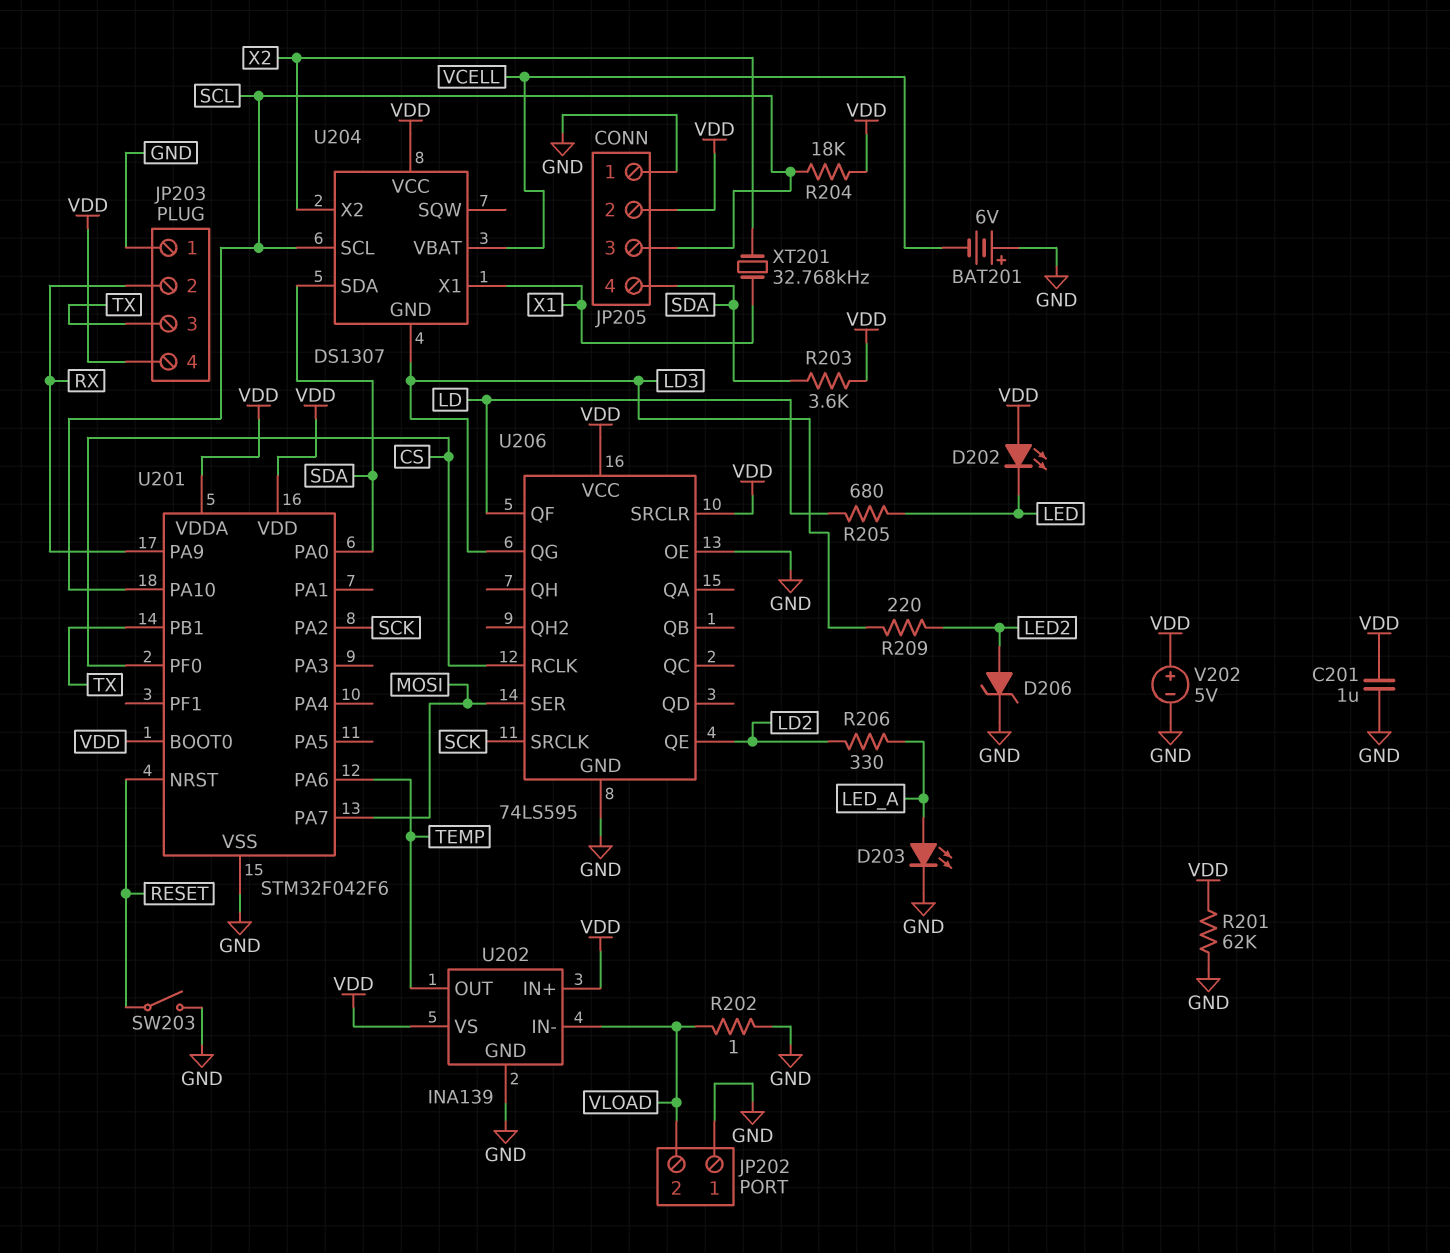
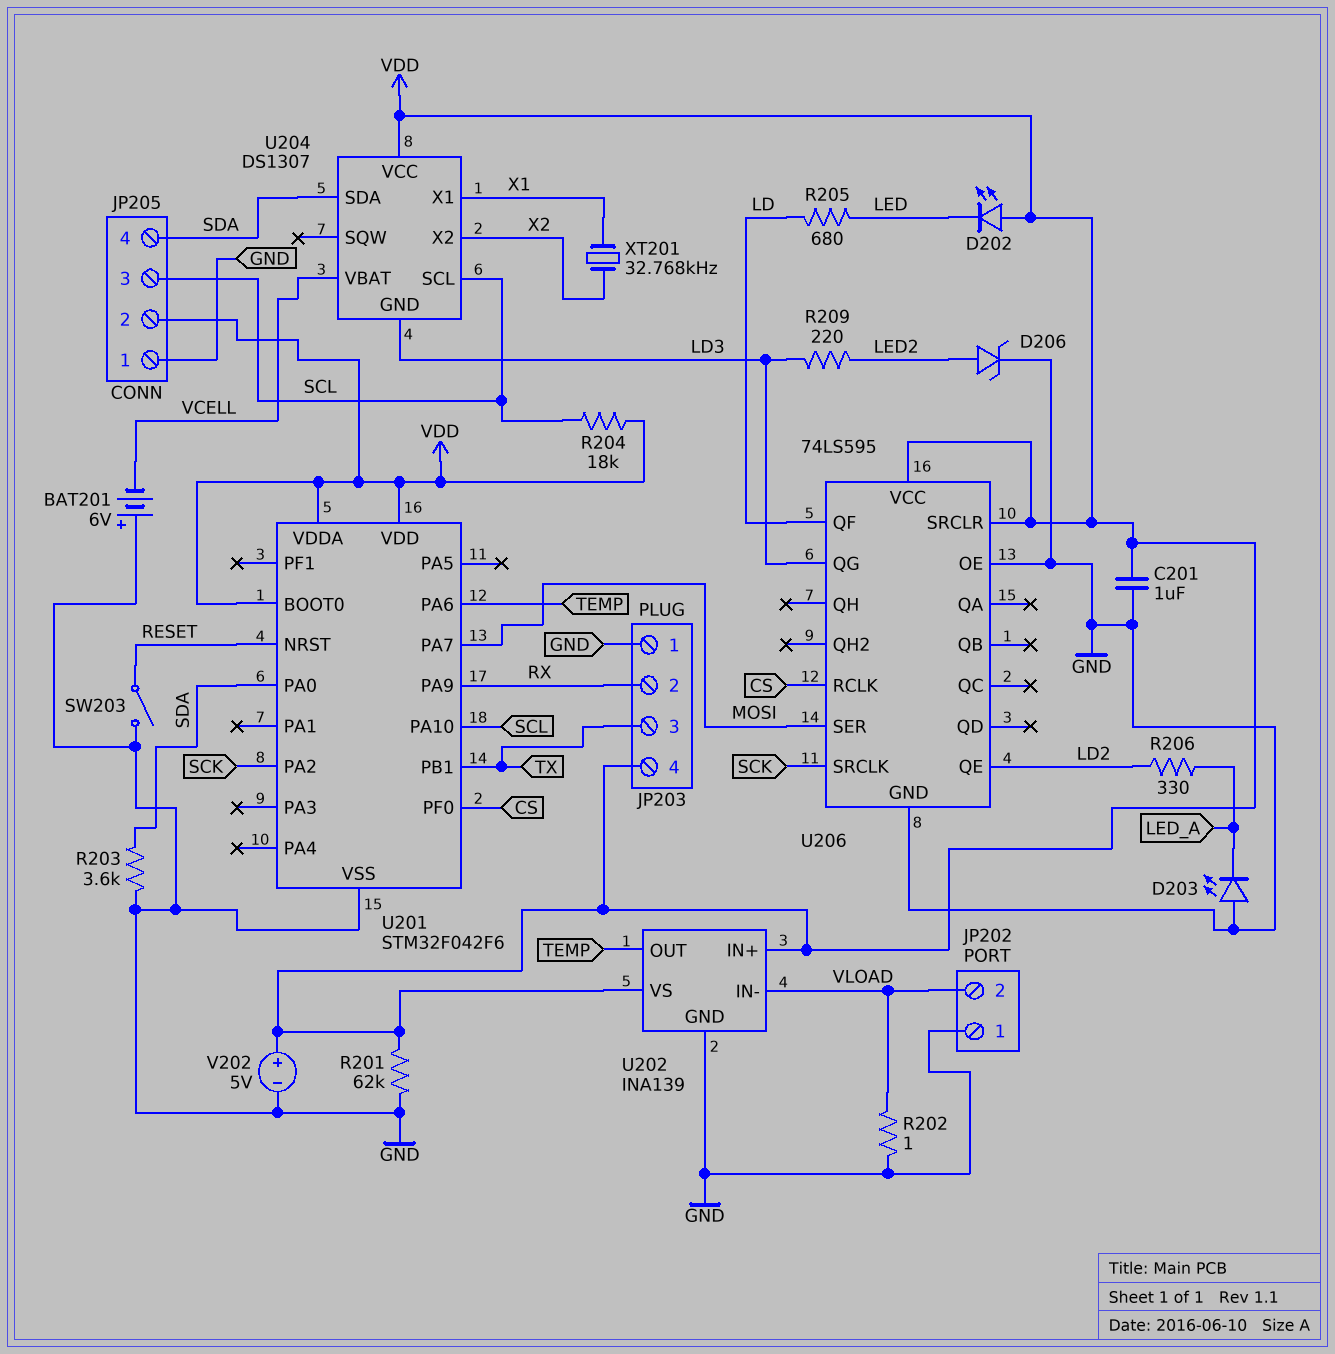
D203: LED (A LED_A, K GND) -> LED (A GND, K LED_A)
R203: 3.6k (SDA, VDD) -> 3.6k (GND, SDA)

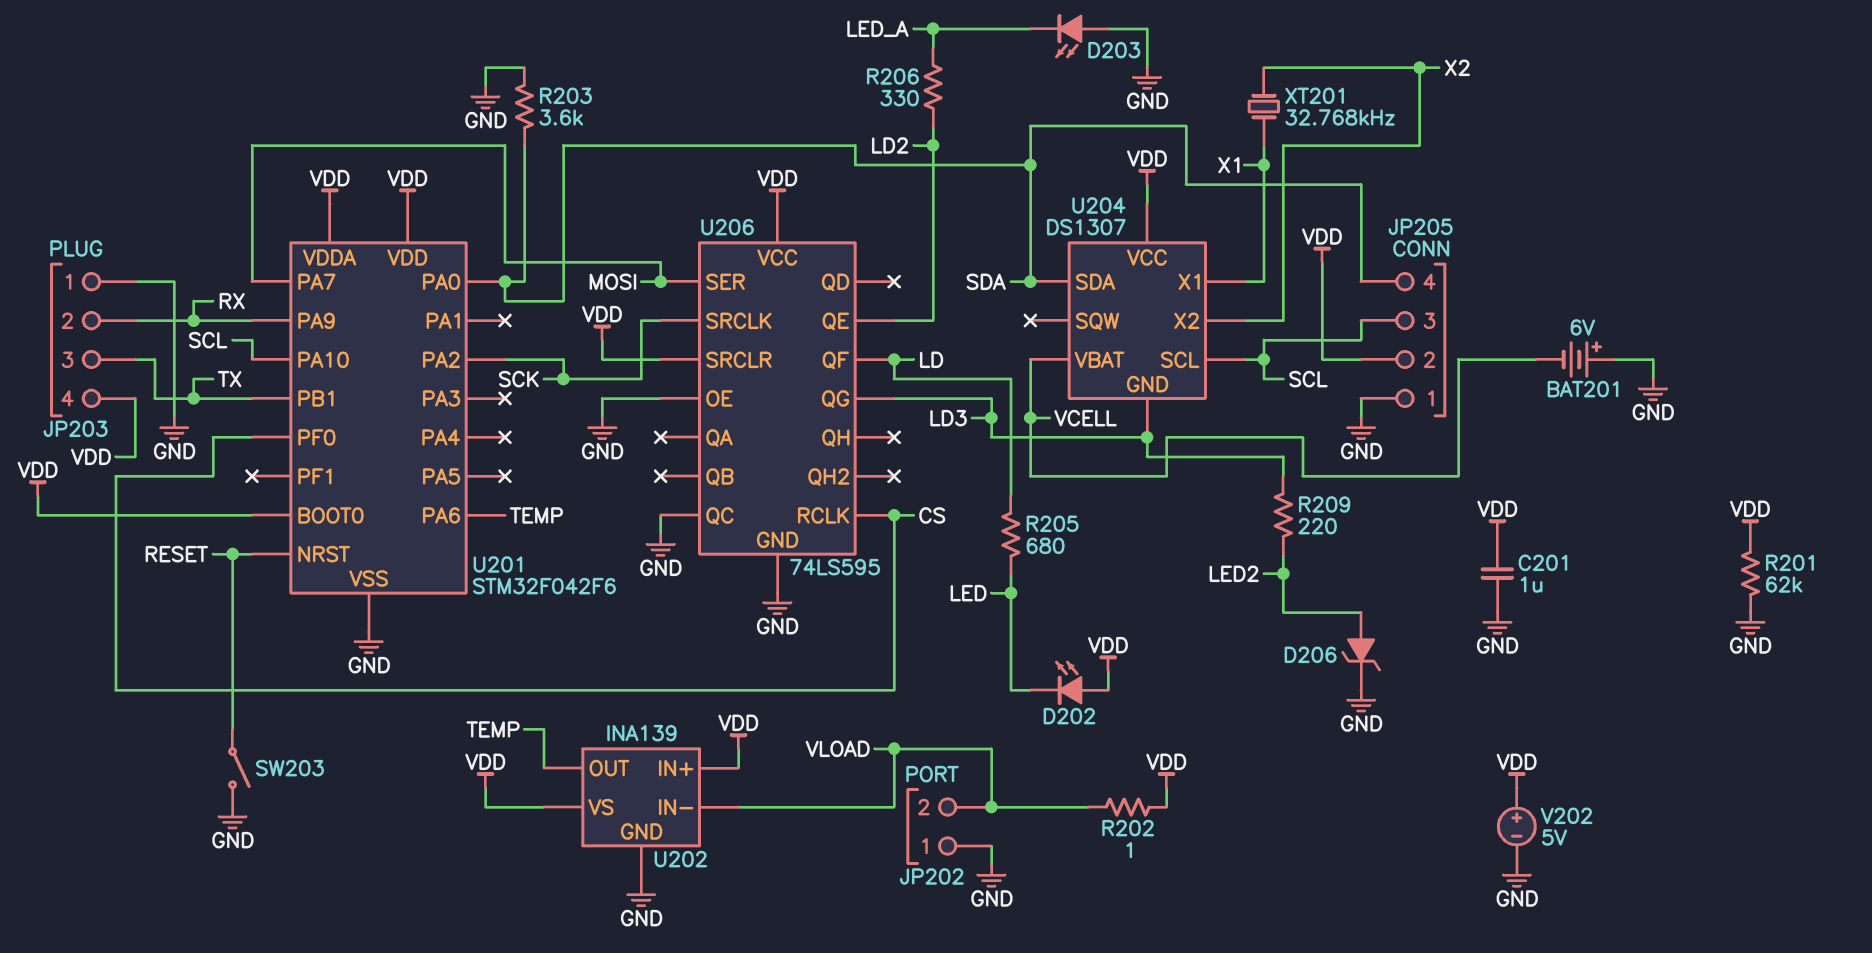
R202: 1 (GND, VLOAD) -> 1 (VDD, VLOAD)
R204: 18k (SCL, VDD) -> none
U206 pin QC: none -> GND

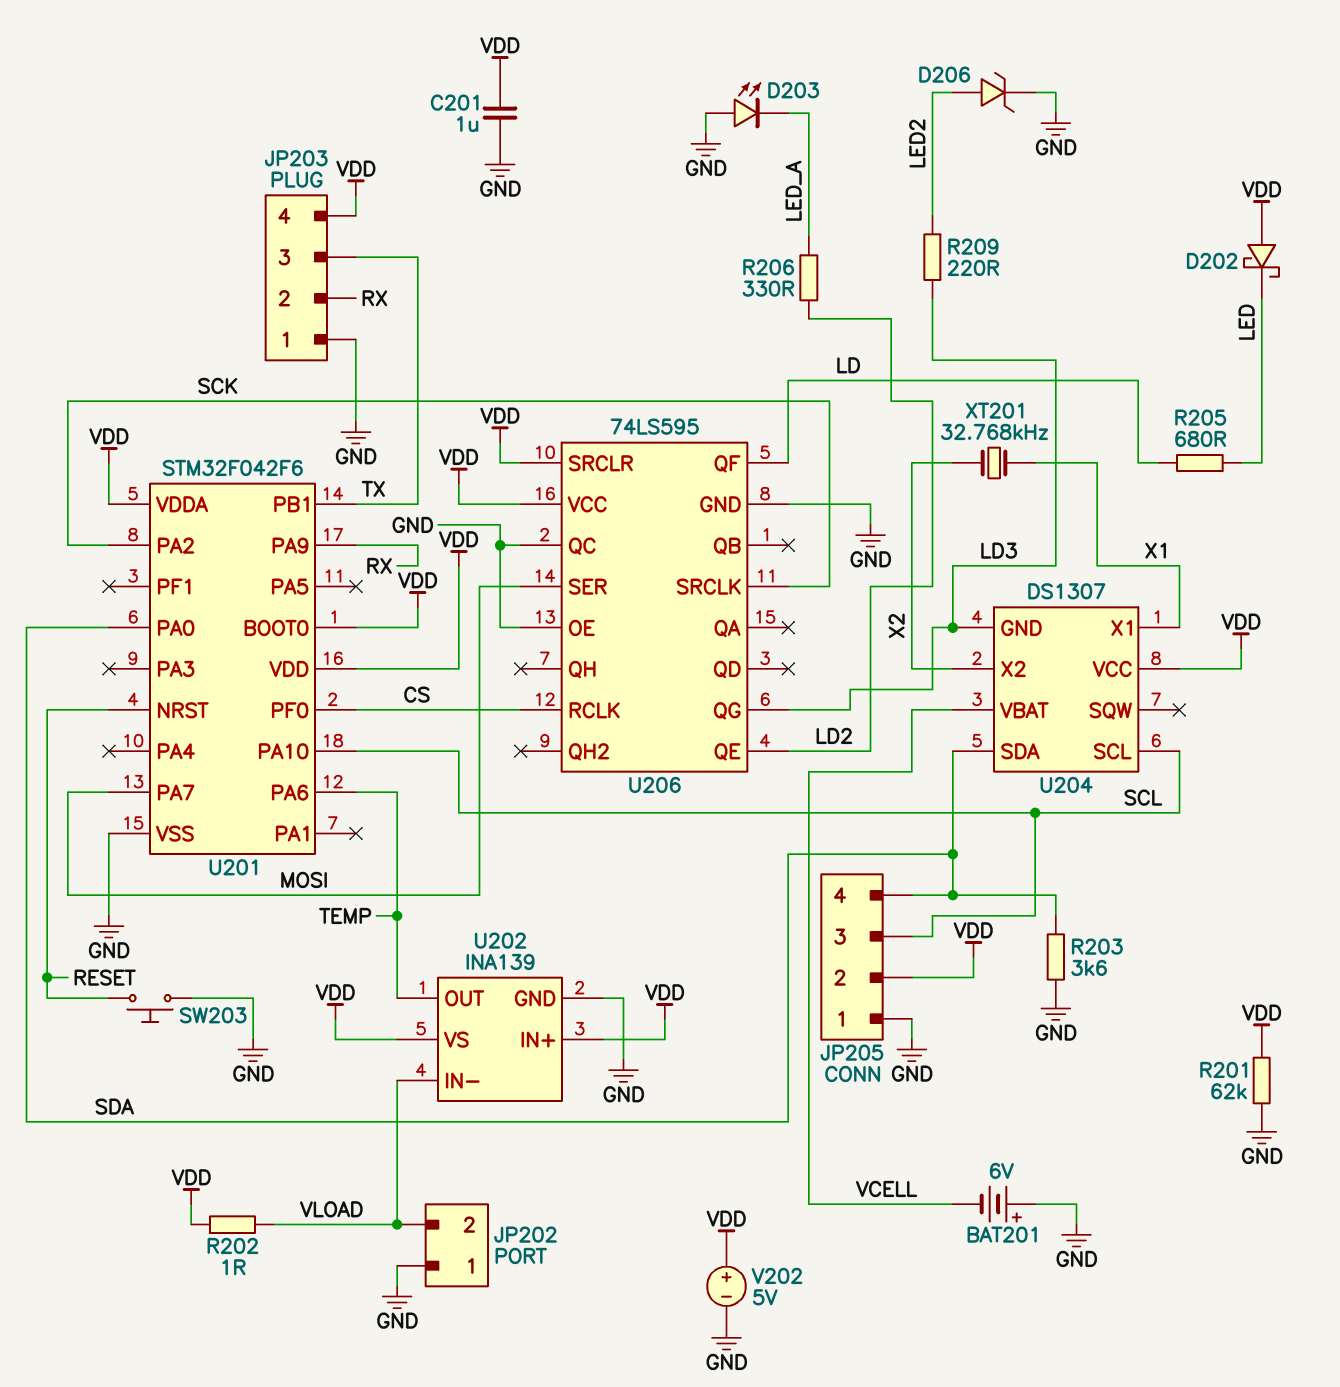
D202: LED (A VDD, K LED) -> schottky (A VDD, K LED)
SW203: switch (GND, RESET) -> button (GND, RESET)

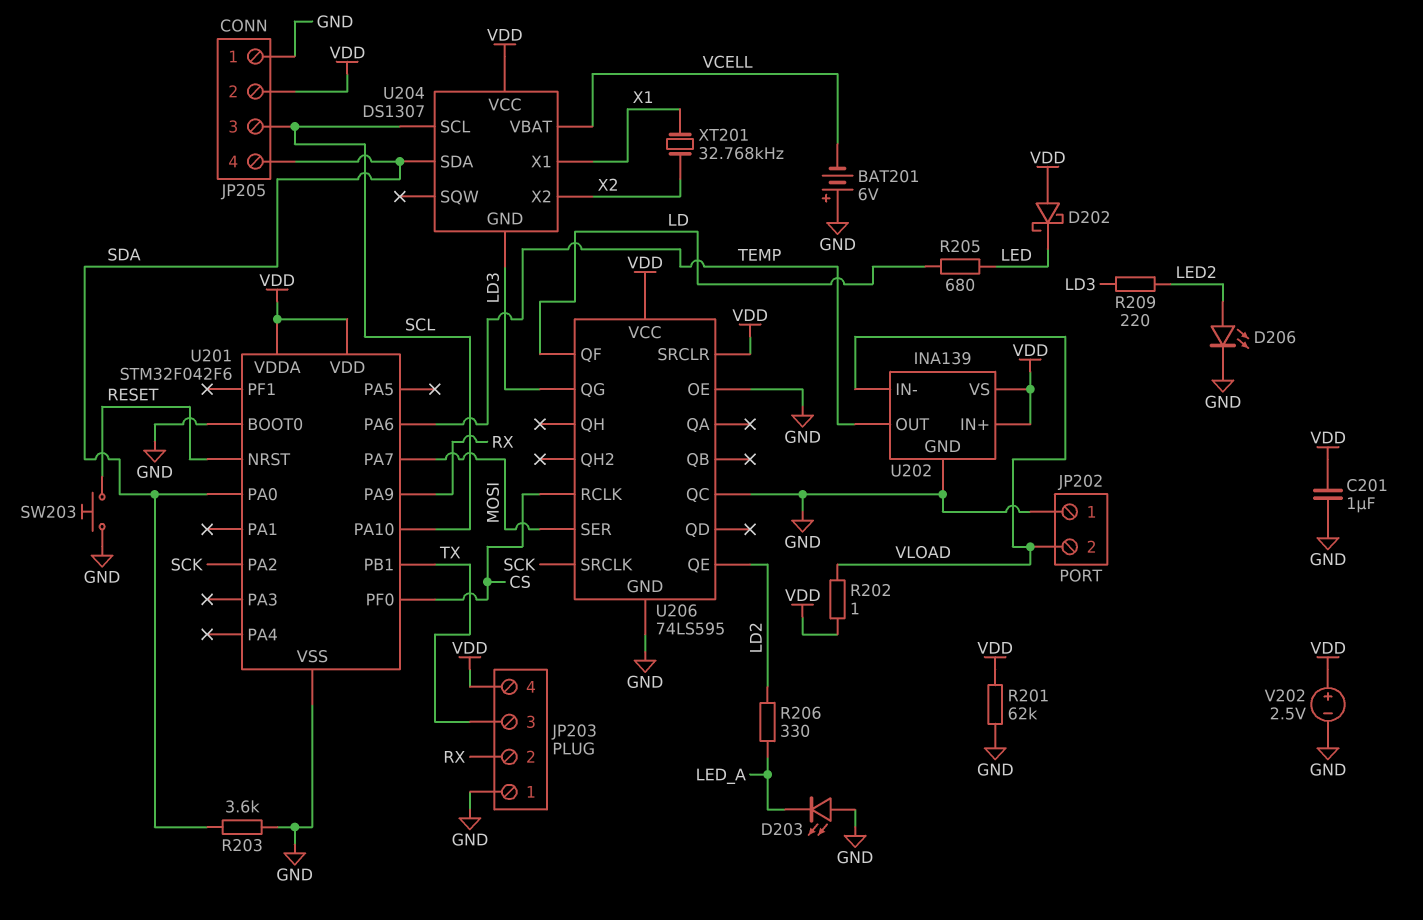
D206: zener (A LED2, K GND) -> LED (A LED2, K GND)
U201 pin BOOT0: VDD -> GND
V202: 5V (plus VDD, minus GND) -> 2.5V (plus VDD, minus GND)

